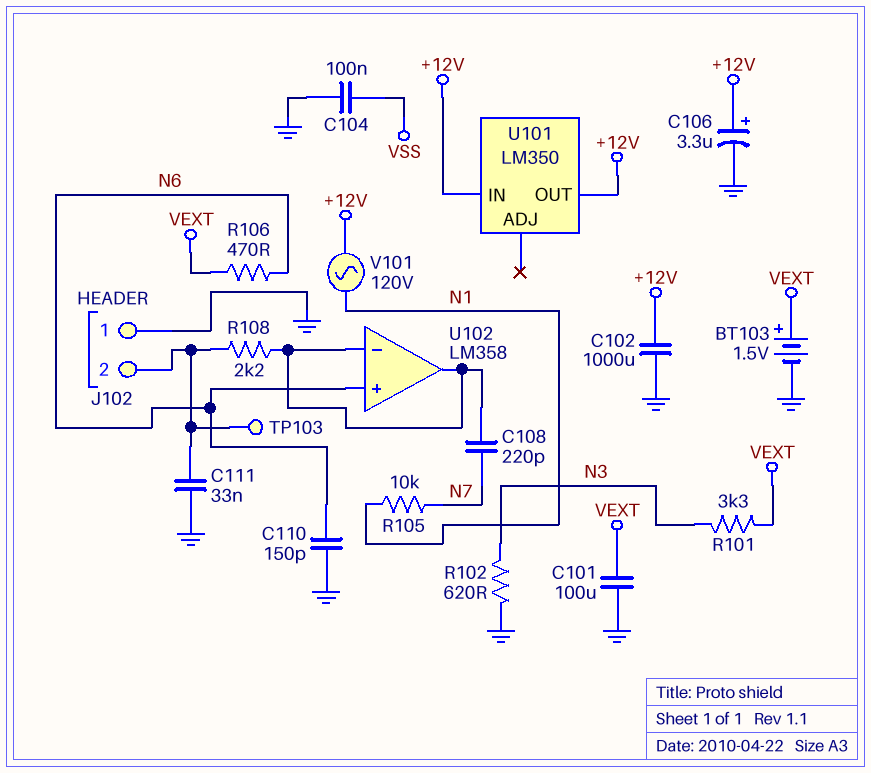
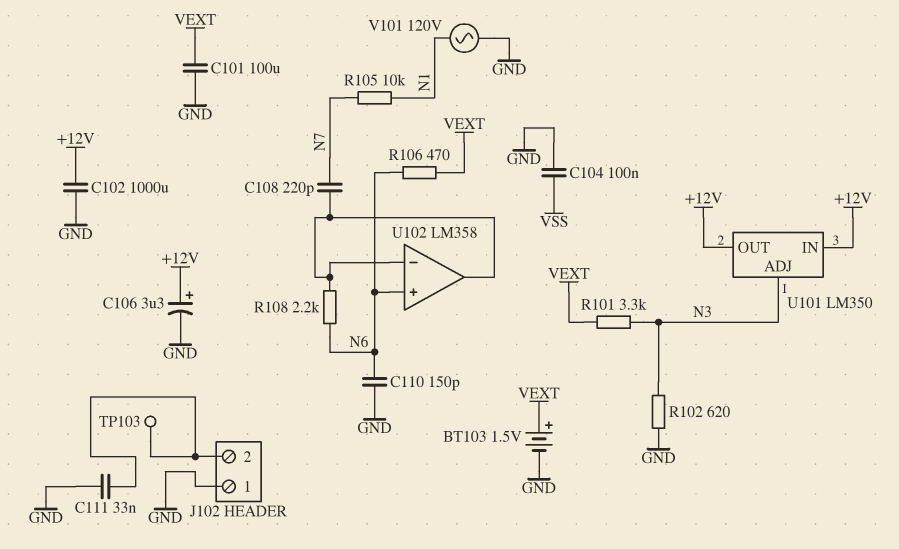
R108: 2.2k (J102/2, U102/in-) -> 2.2k (N6, U102/in-)
U101 pin ADJ: none -> N3
V101: AC 120V (+12V, N1) -> AC 120V (GND, N1)

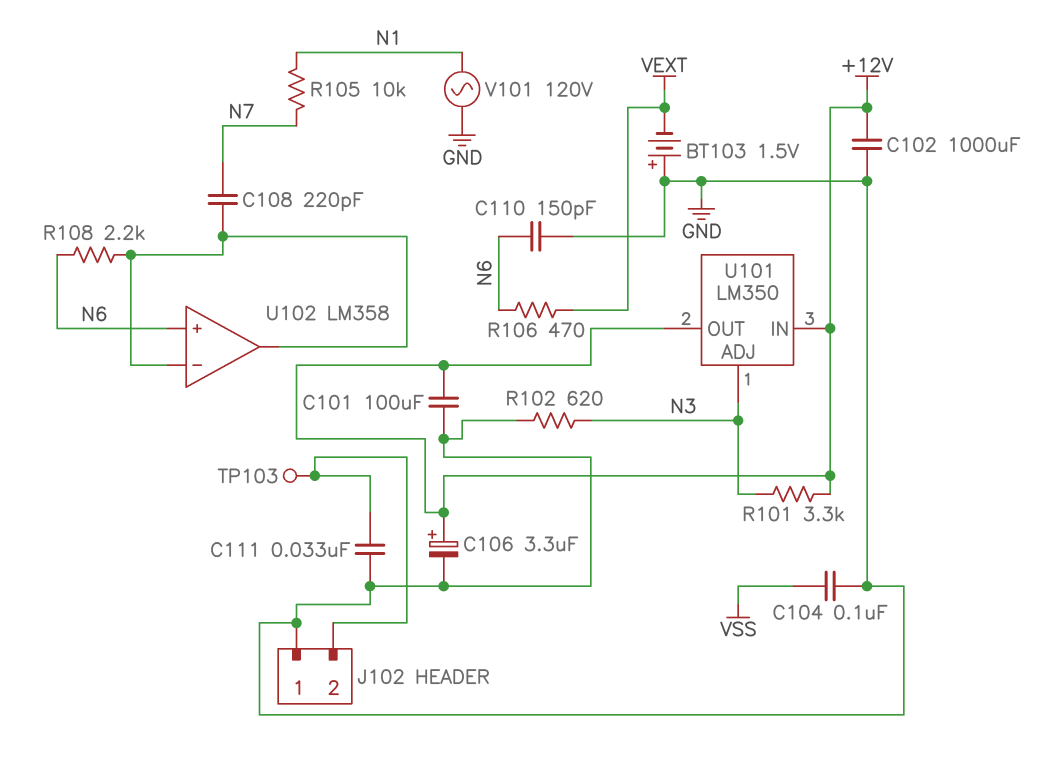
BT103: 1.5V (plus VEXT, minus GND) -> 1.5V (plus GND, minus VEXT)
C101: 100uF (GND, VEXT) -> 100uF (+12V, GND)
R101: 3.3k (N3, VEXT) -> 3.3k (+12V, N3)

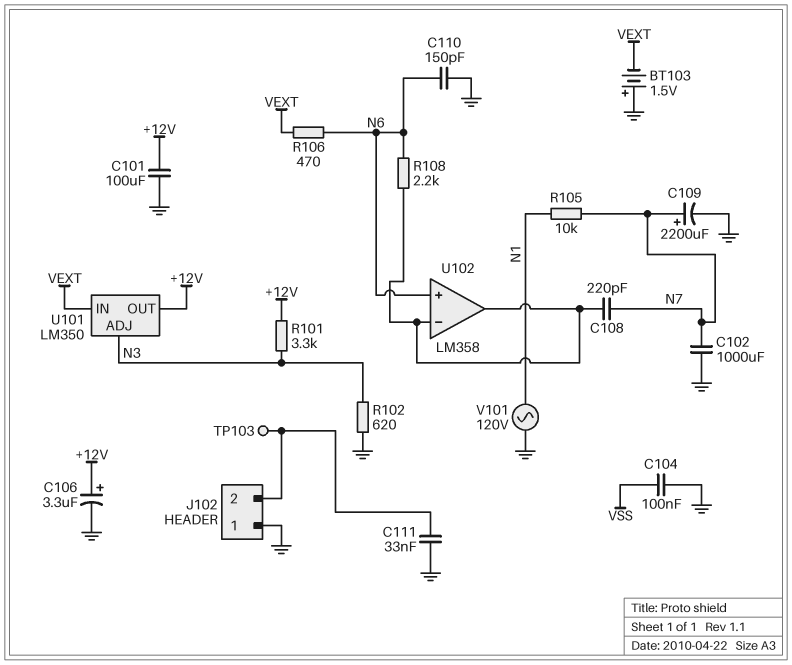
C102: 1000uF (+12V, GND) -> 1000uF (GND, N7)
C109: none -> 2200uF (plus N7, minus GND)
U101 pin IN: +12V -> VEXT

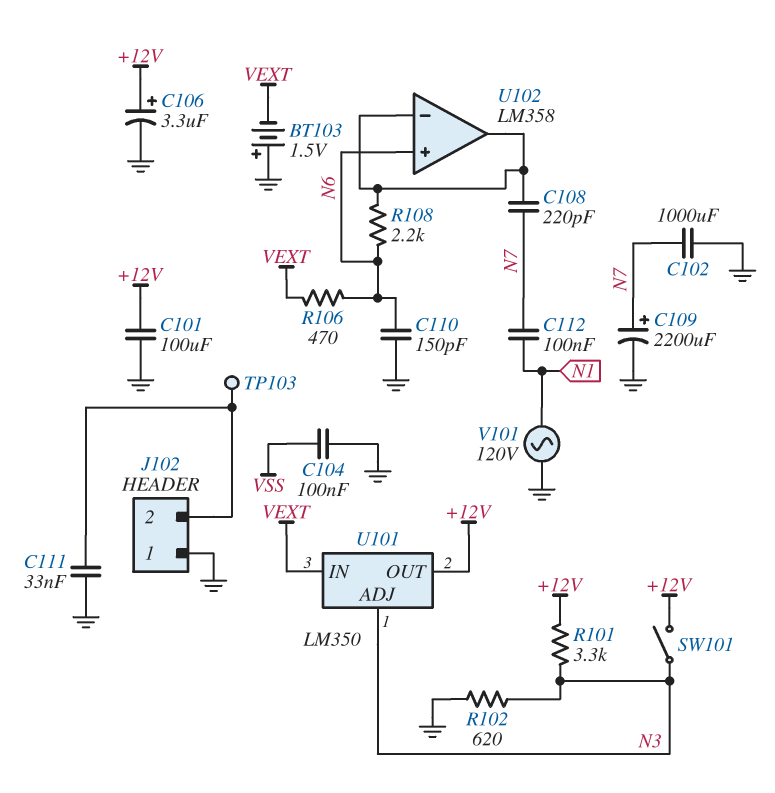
C112: none -> 100nF (N1, N7)
R105: 10k (N1, N7) -> none
SW101: none -> switch (+12V, N3)

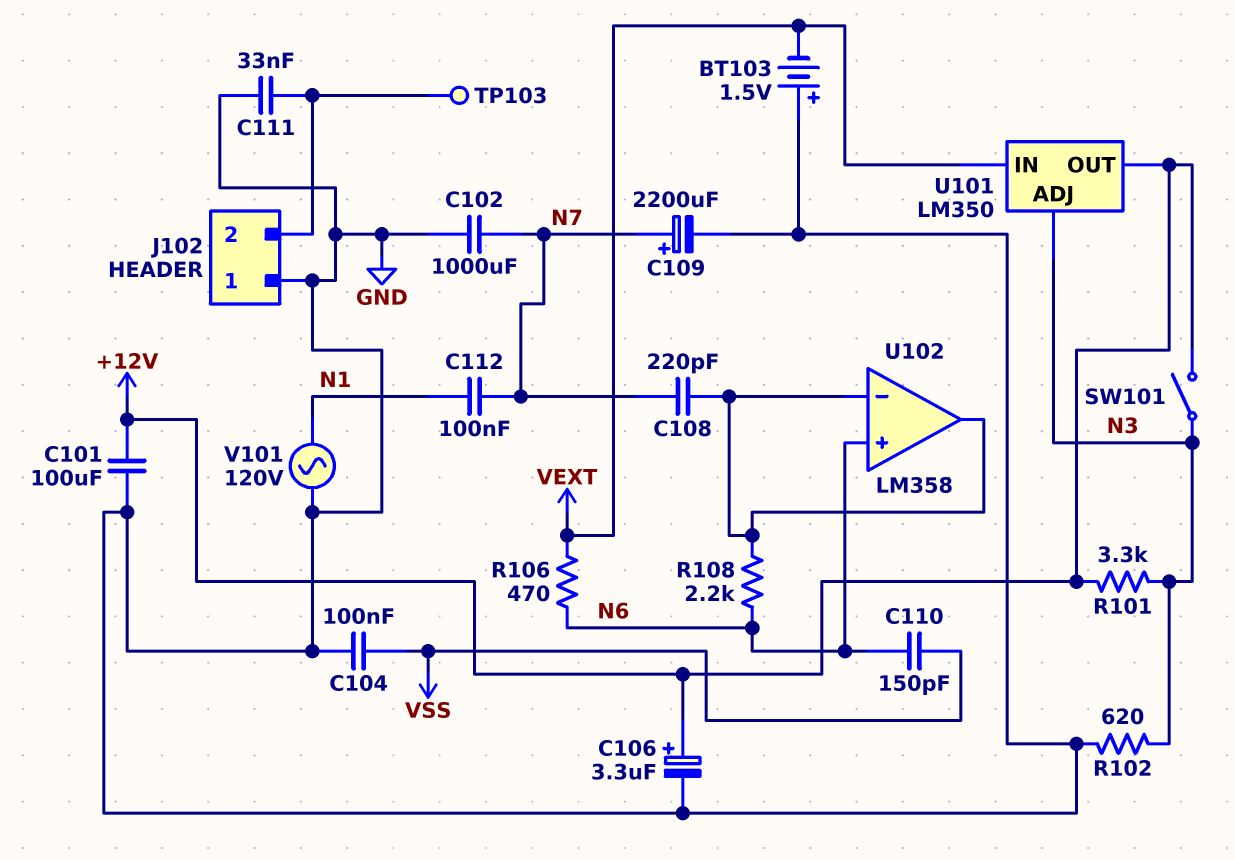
C110: 150pF (GND, N6) -> 150pF (N6, VSS)

